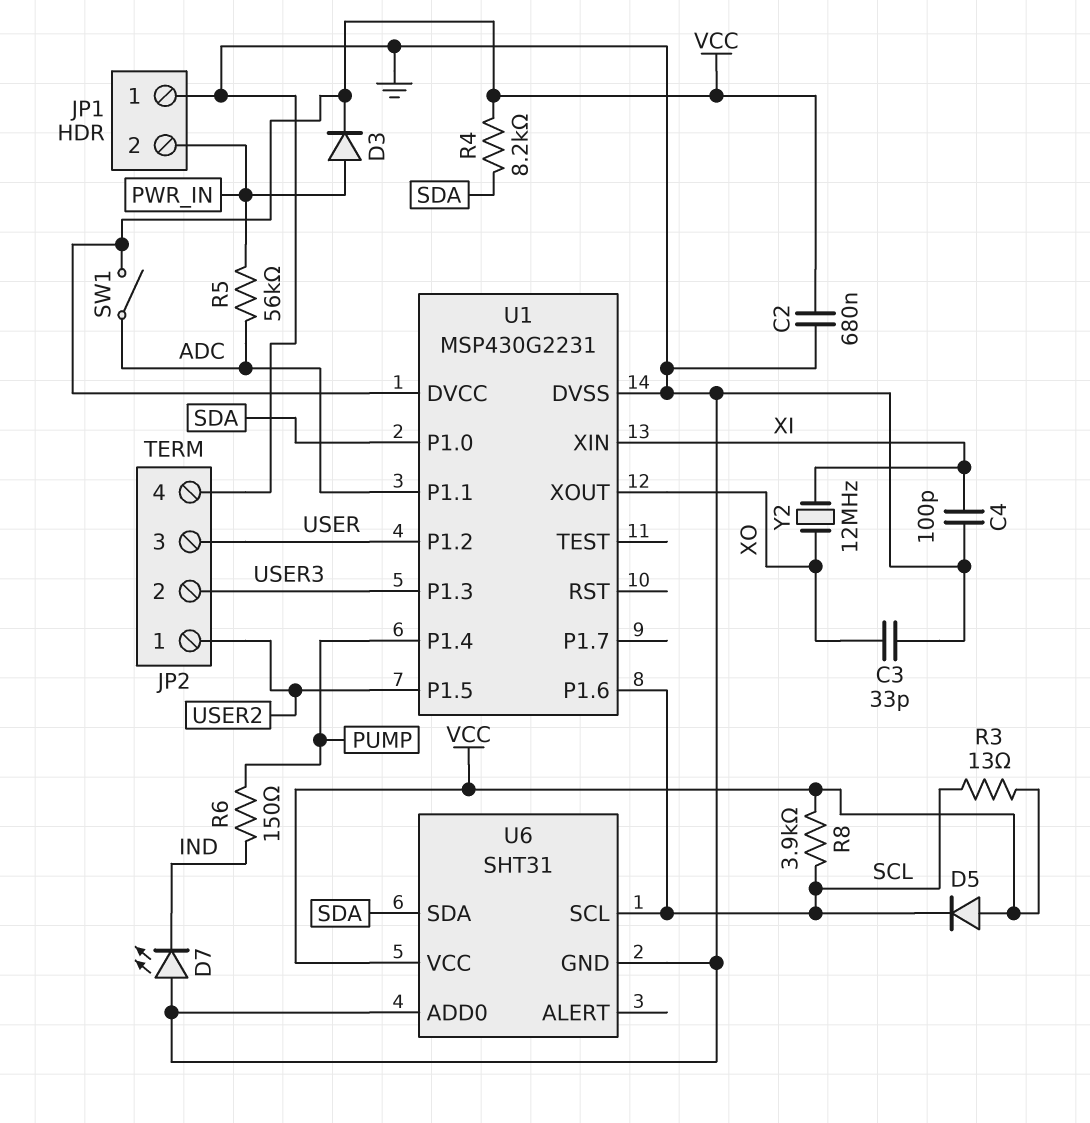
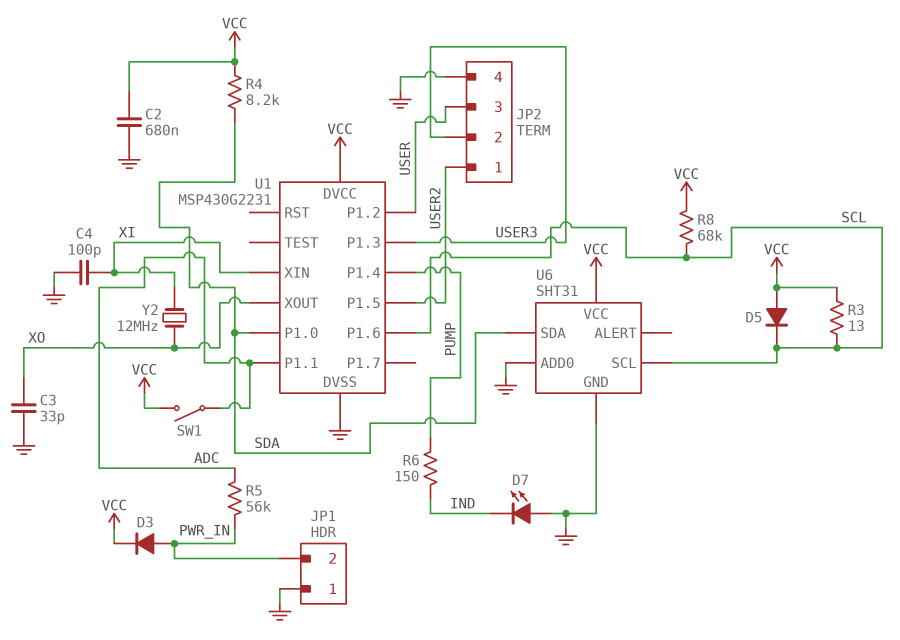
R8: 3.9k (SCL, VCC) -> 68k (SCL, VCC)

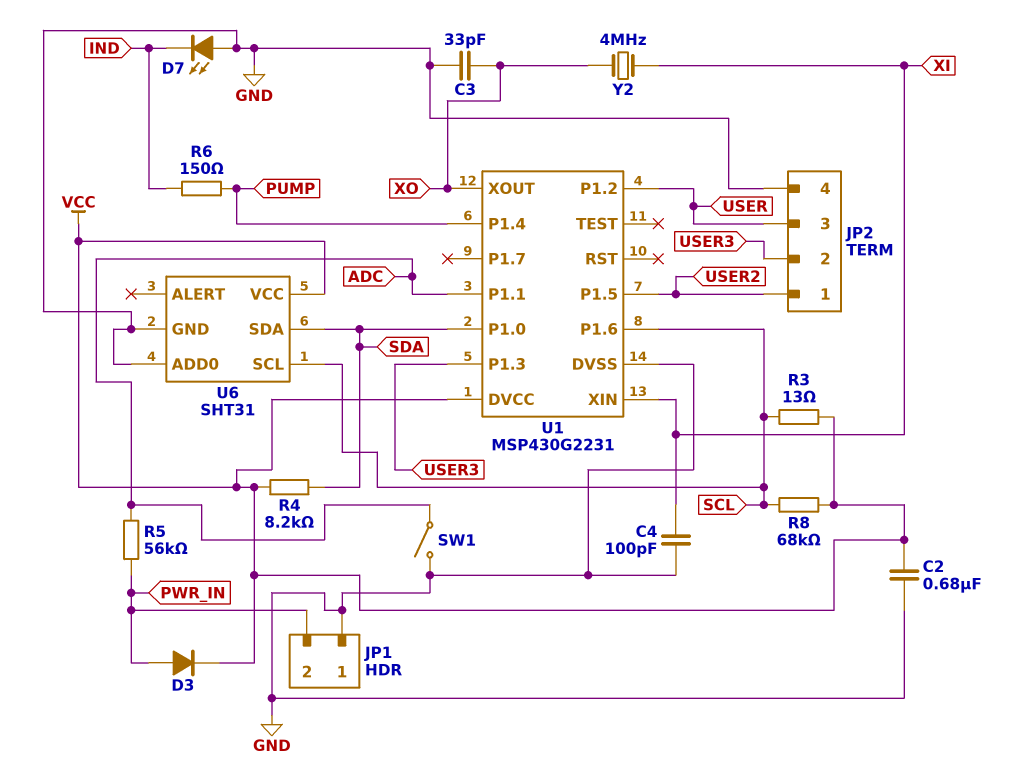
D5: diode (A VCC, K SCL) -> none
SW1: switch (ADC, VCC) -> switch (ADC, GND)
Y2: 12MHz (XI, XO) -> 4MHz (XI, XO)

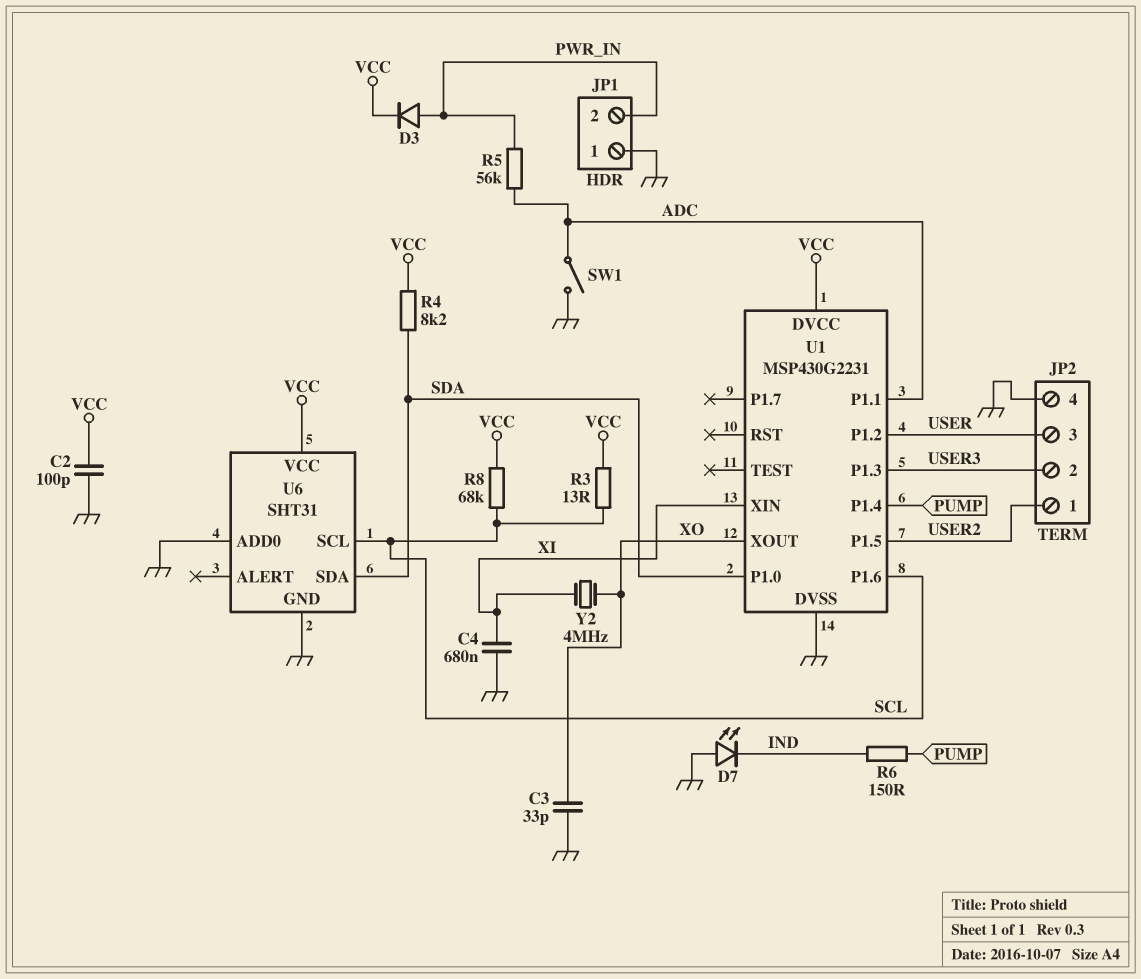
C2: 680nF (GND, VCC) -> 100pF (GND, VCC)
C4: 100pF (GND, XI) -> 680nF (GND, XI)

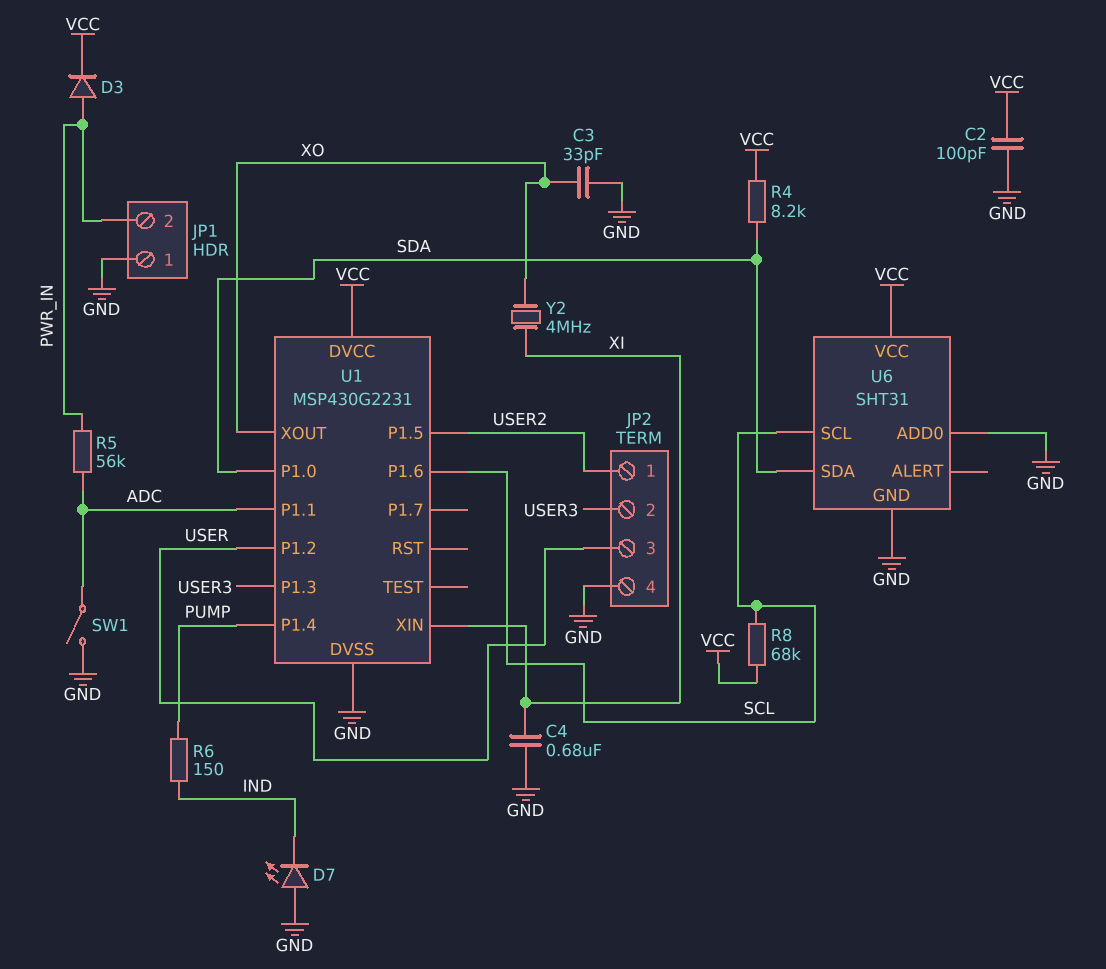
R3: 13 (SCL, VCC) -> none

